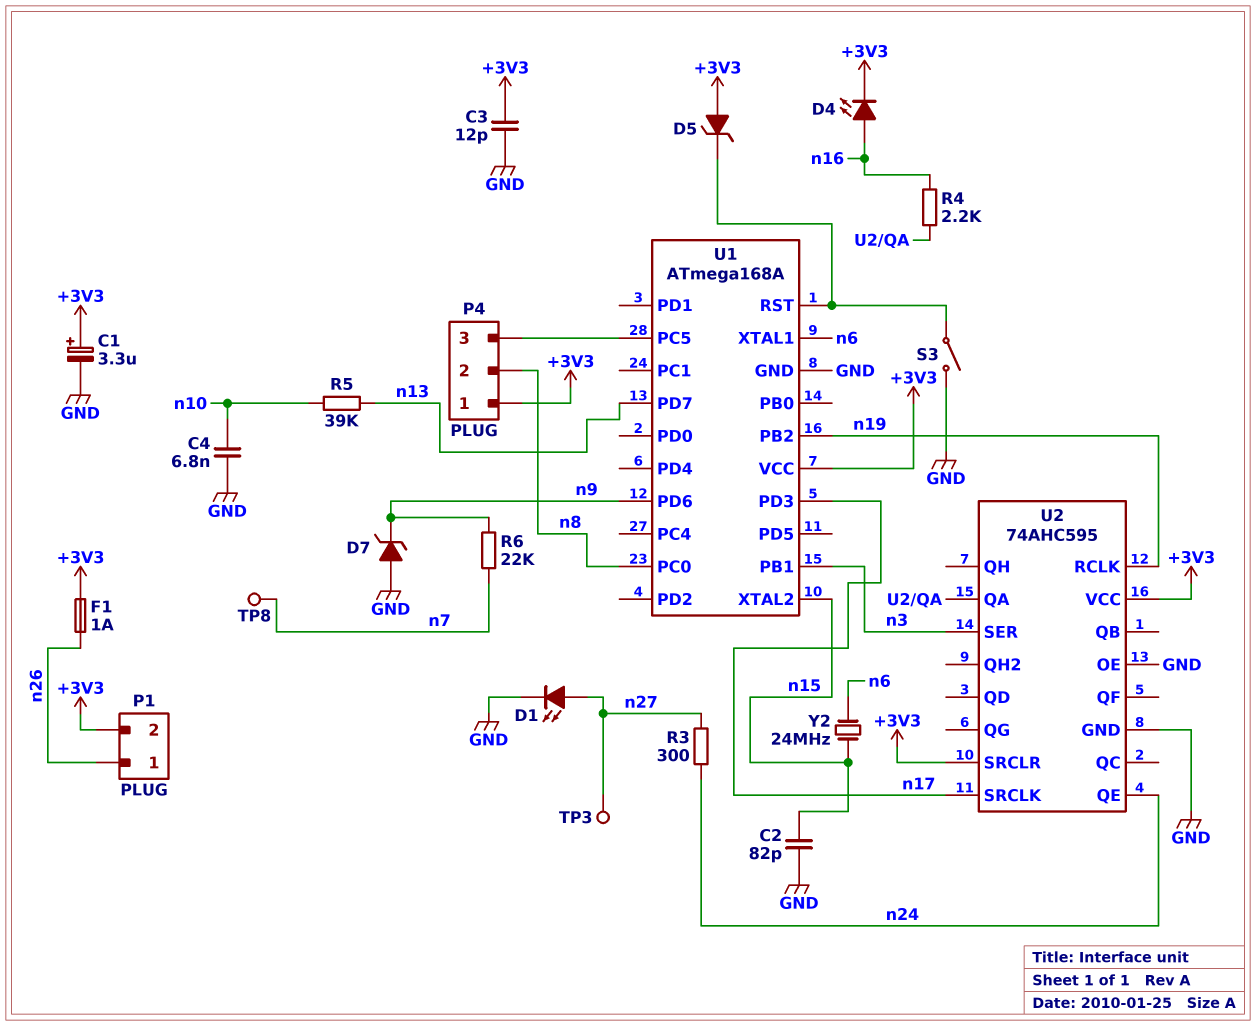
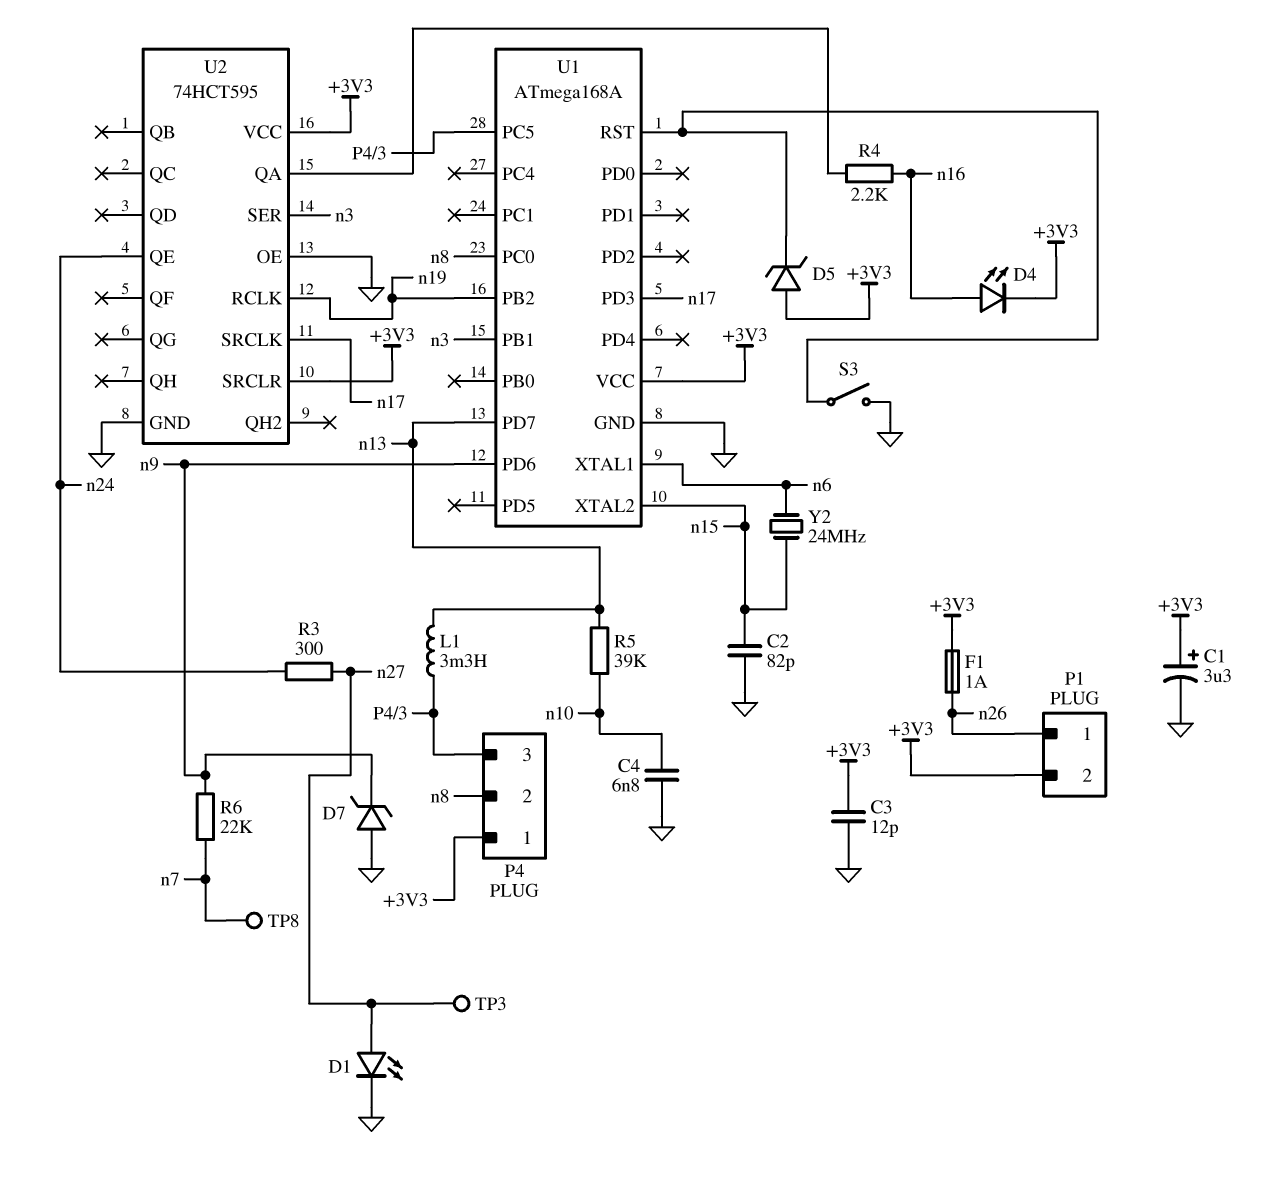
L1: none -> 3.3mH (P4/3, n13)
U2: 74AHC595 -> 74HCT595

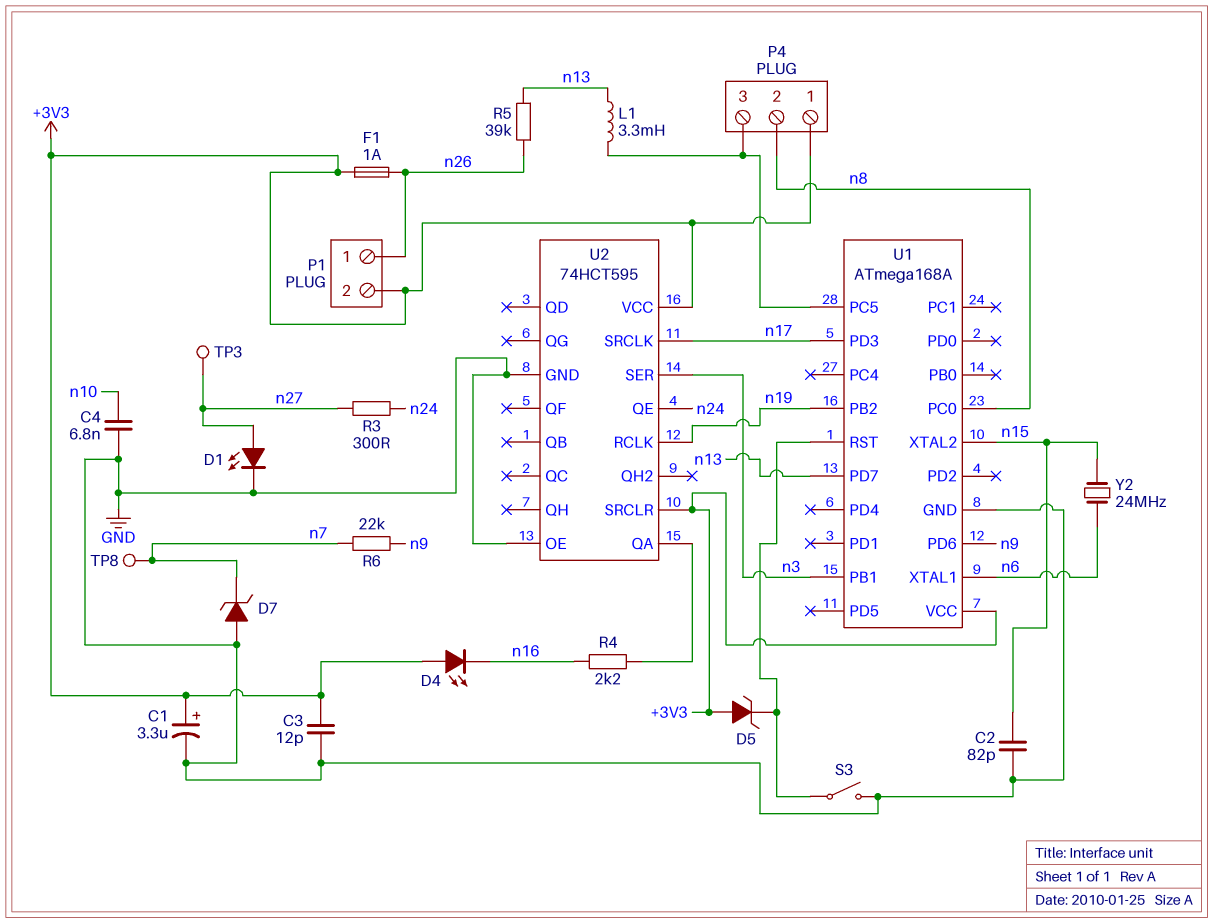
D4: LED (A n16, K +3V3) -> LED (A +3V3, K n16)
D7: zener (A GND, K n9) -> zener (A GND, K n7)
R5: 39k (n10, n13) -> 39k (n13, n26)

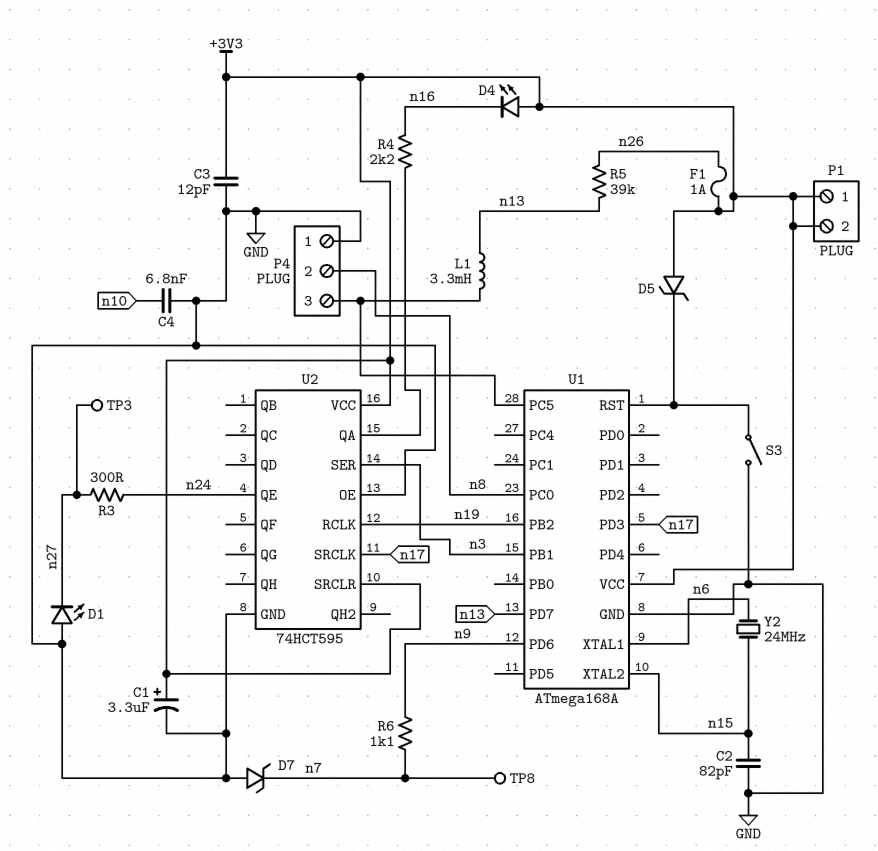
D1: LED (A n27, K GND) -> LED (A GND, K n27)
P1 pin 1: n26 -> +3V3
P4 pin 1: +3V3 -> GND
R6: 22k (n7, n9) -> 1.1k (n7, n9)

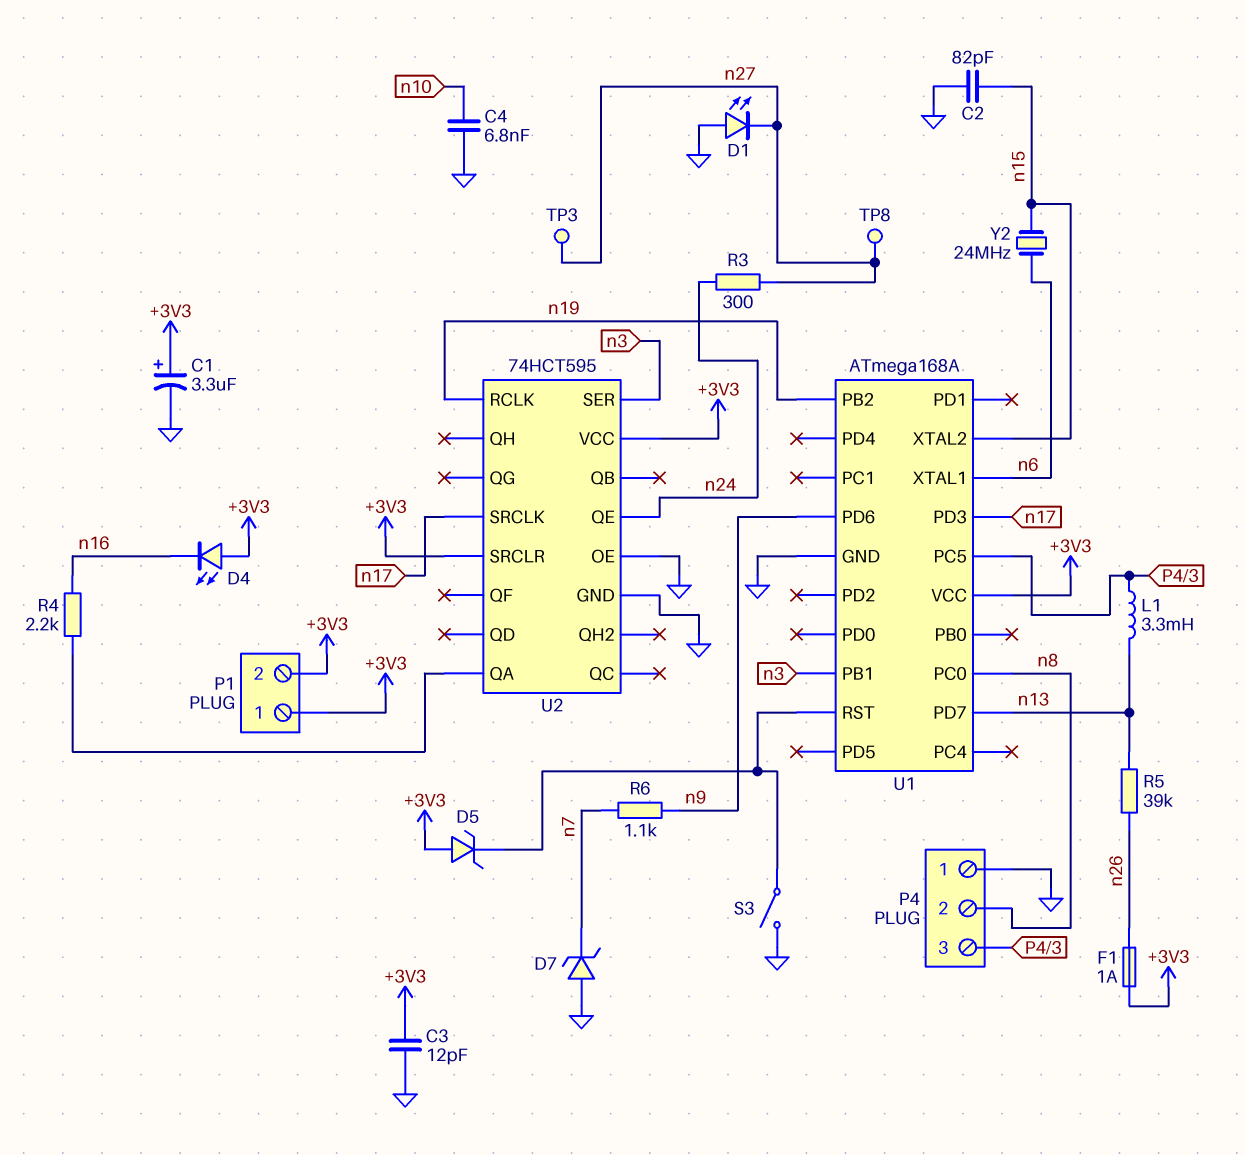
TP8: test point (n7) -> test point (n27)

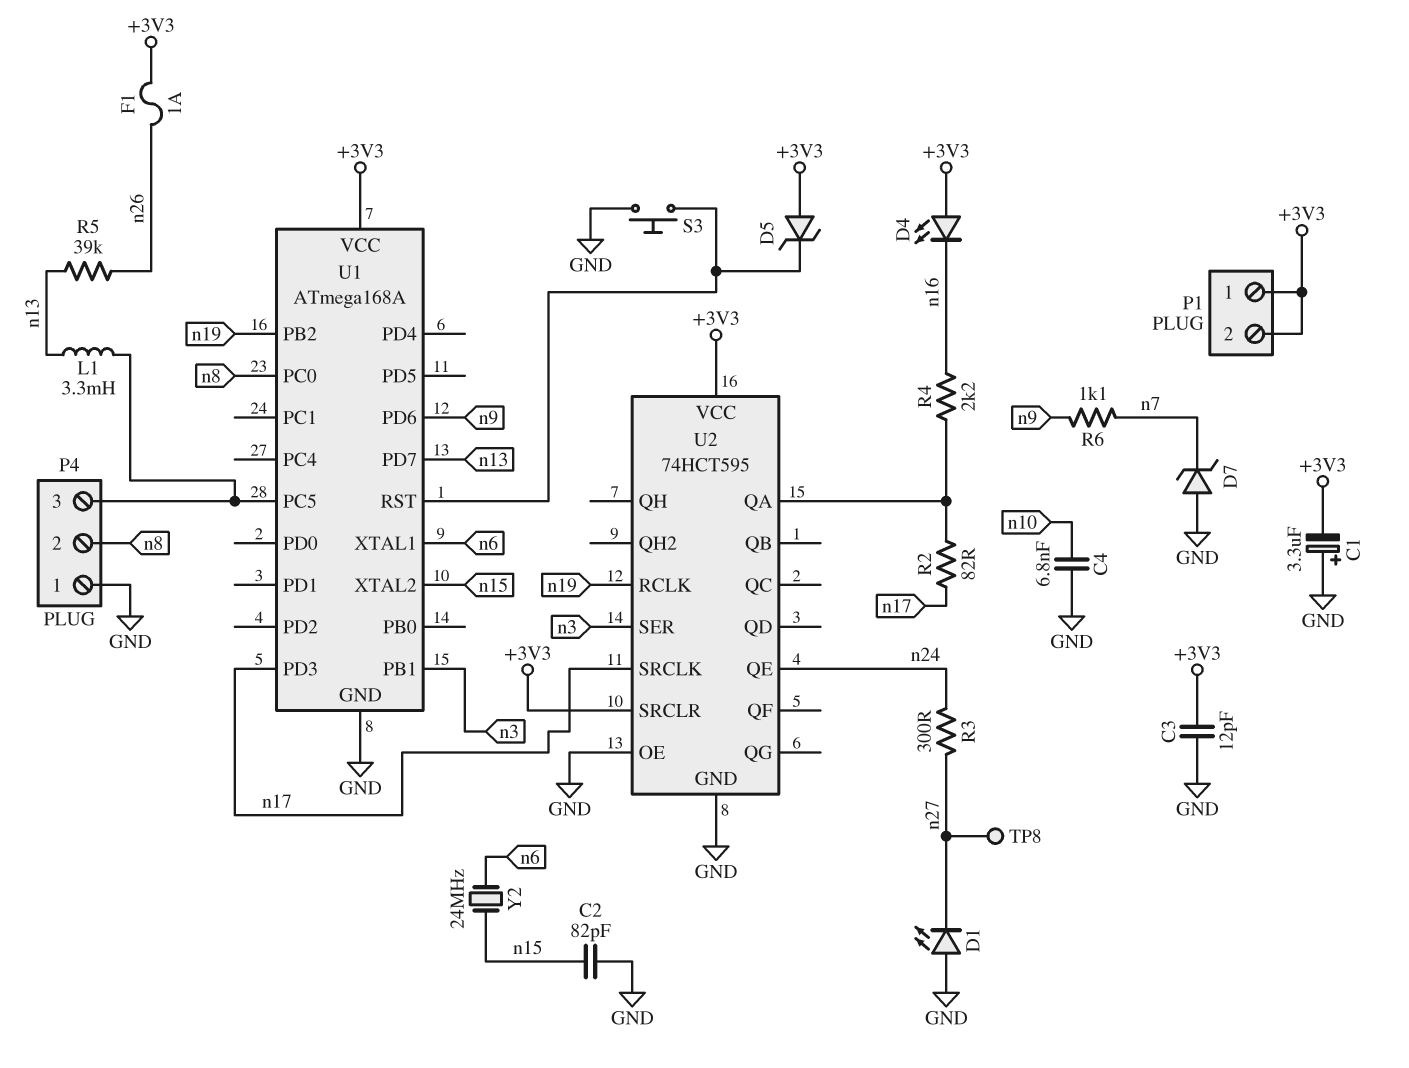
C1: 3.3uF (plus +3V3, minus GND) -> 3.3uF (plus GND, minus +3V3)
R2: none -> 82 (U2/QA, n17)
S3: switch (GND, U1/RST) -> button (GND, U1/RST)
TP3: test point (n27) -> none

